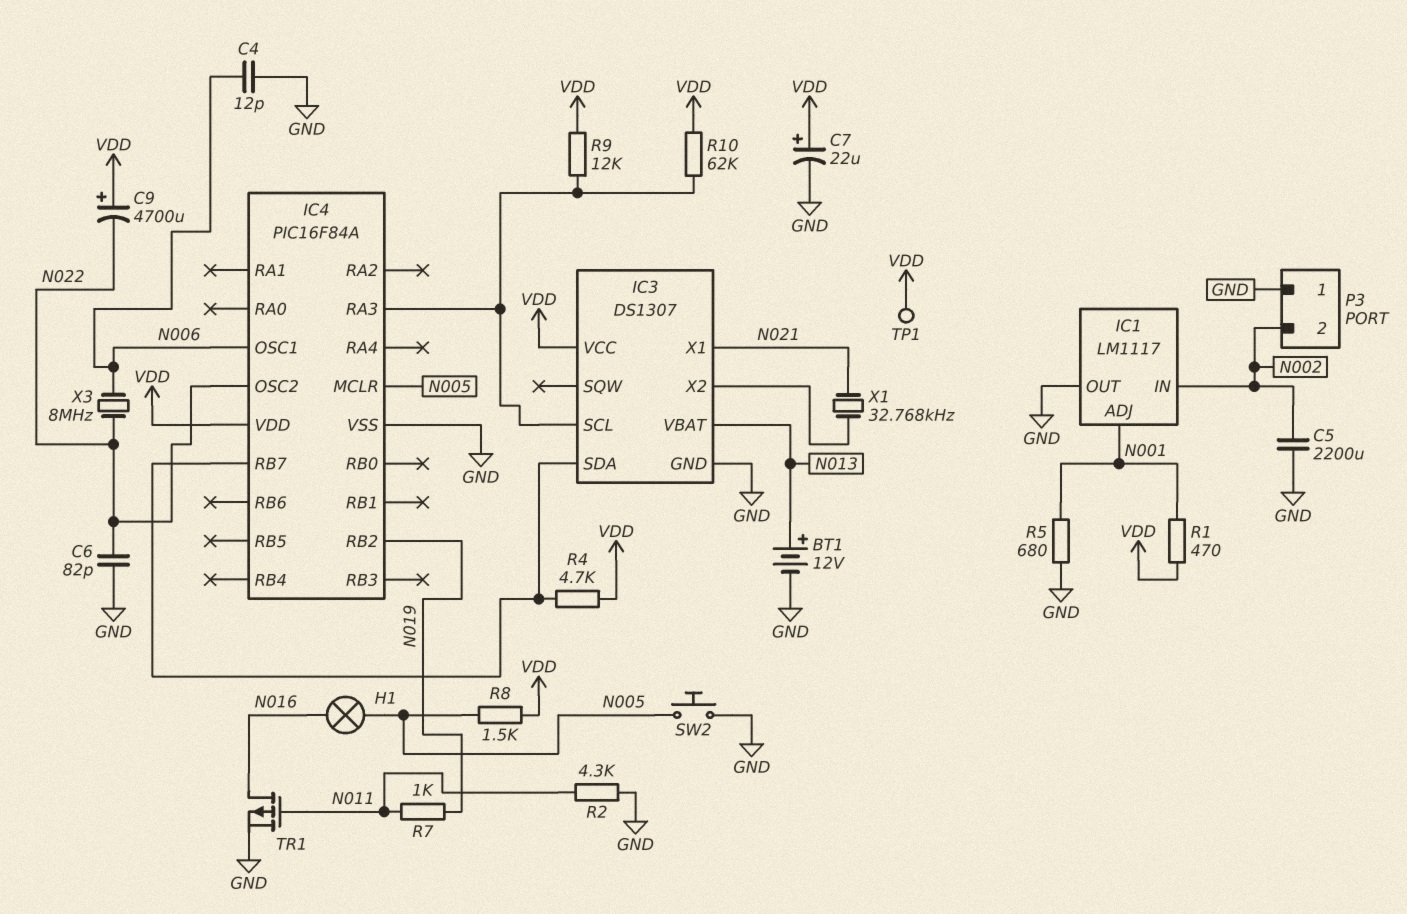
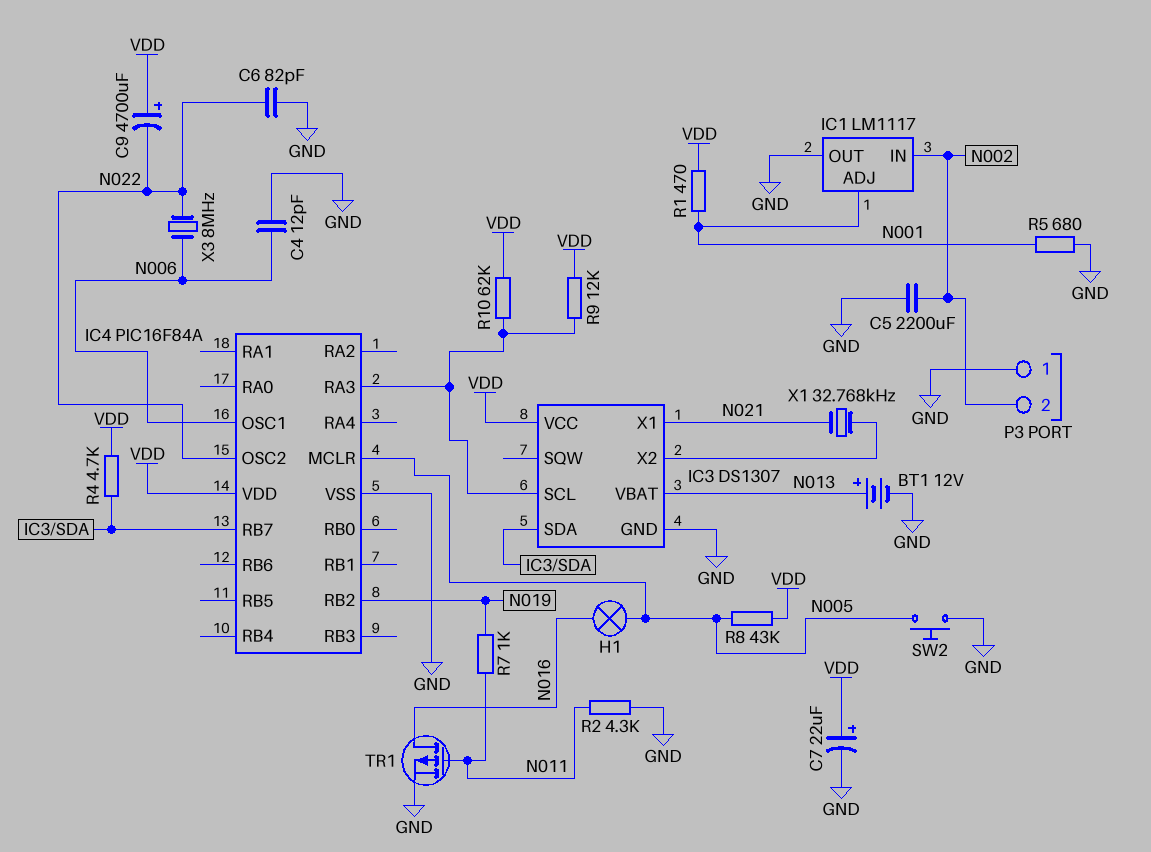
R8: 1.5k (N005, VDD) -> 43k (N005, VDD)
TP1: test point (VDD) -> none

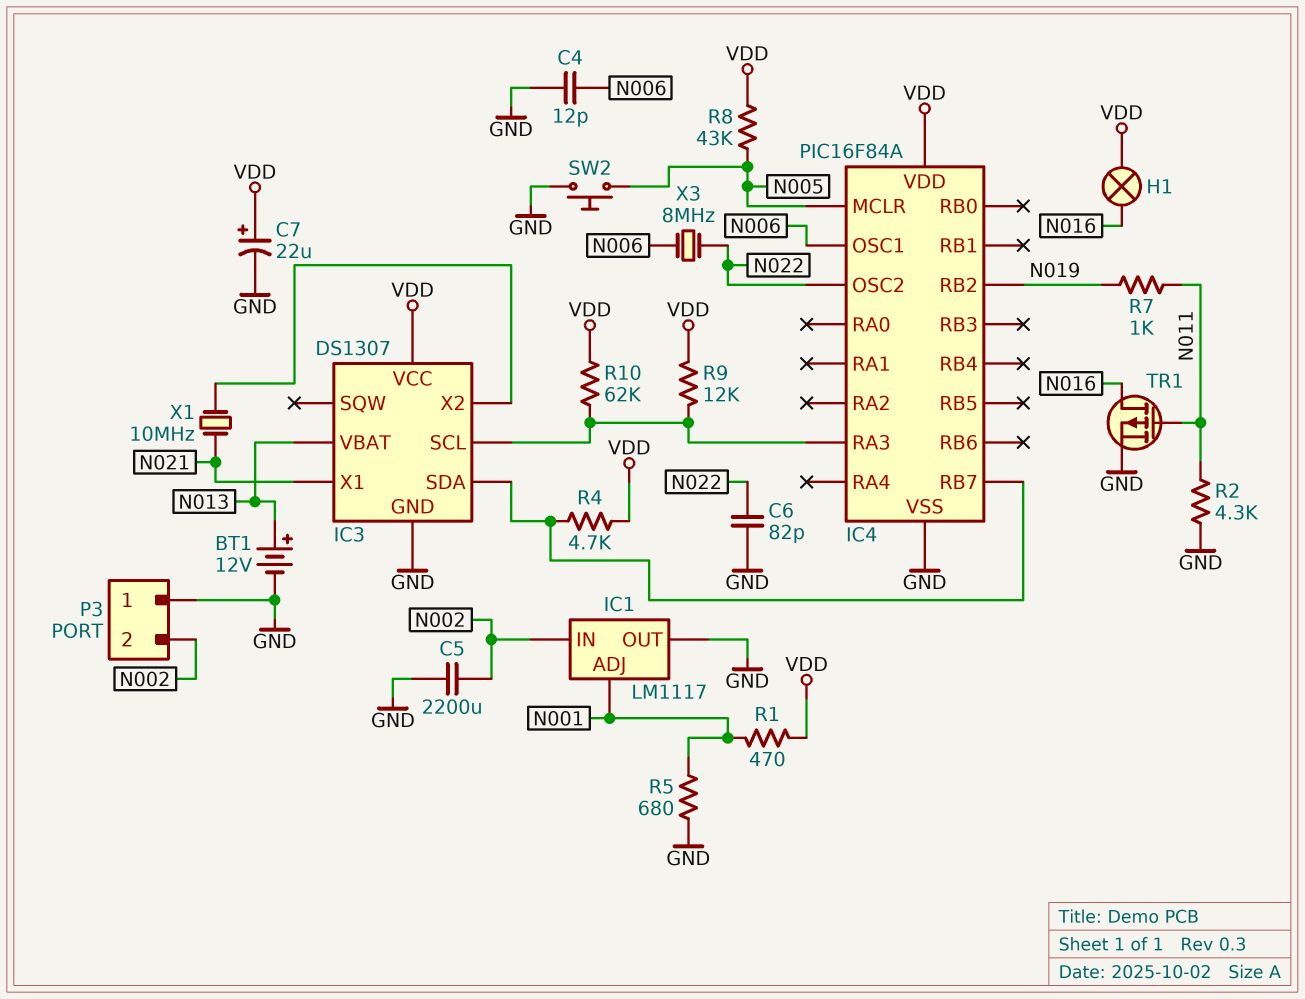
C9: 4700uF (plus VDD, minus N022) -> none
H1: lamp (N005, N016) -> lamp (N016, VDD)
X1: 32.768kHz (IC3/X2, N021) -> 10MHz (IC3/X2, N021)

